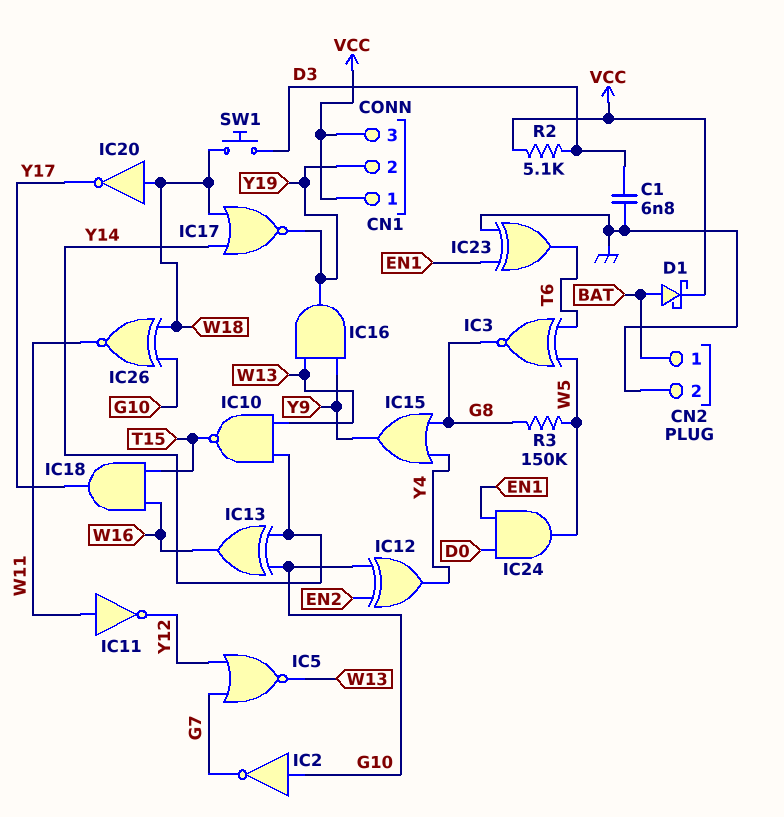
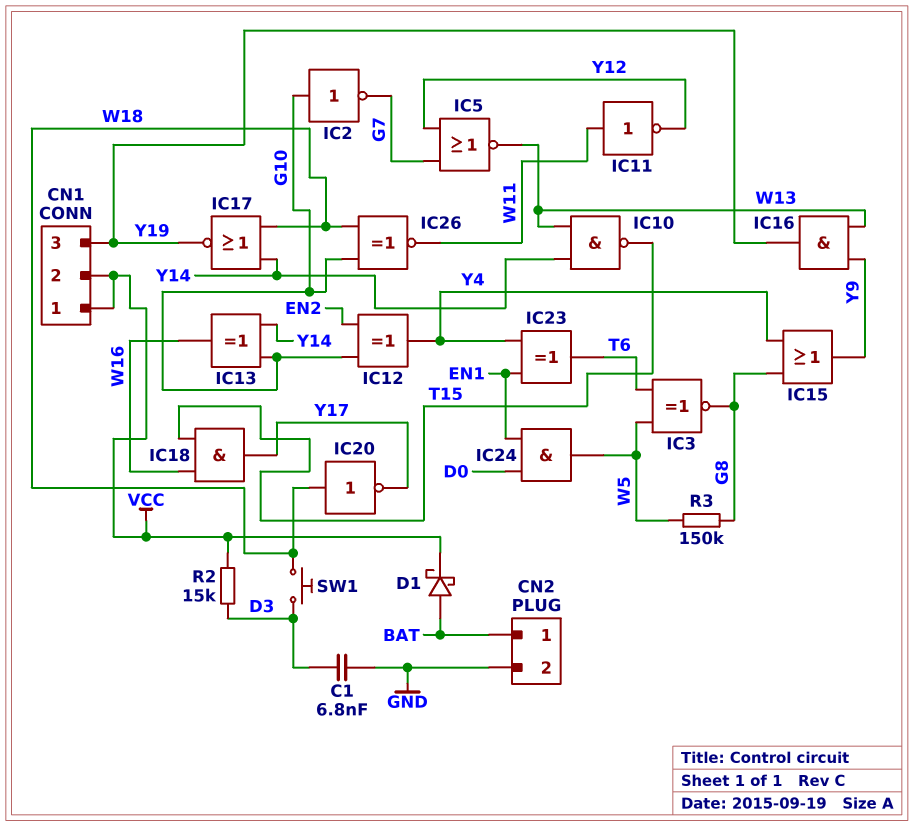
CN1 pin 2: Y19 -> VCC
CN1 pin 3: VCC -> Y19
IC23: XOR (in EN1, in GND, out T6) -> XOR (in EN1, in Y4, out T6)
R2: 5.1k (D3, VCC) -> 15k (D3, VCC)

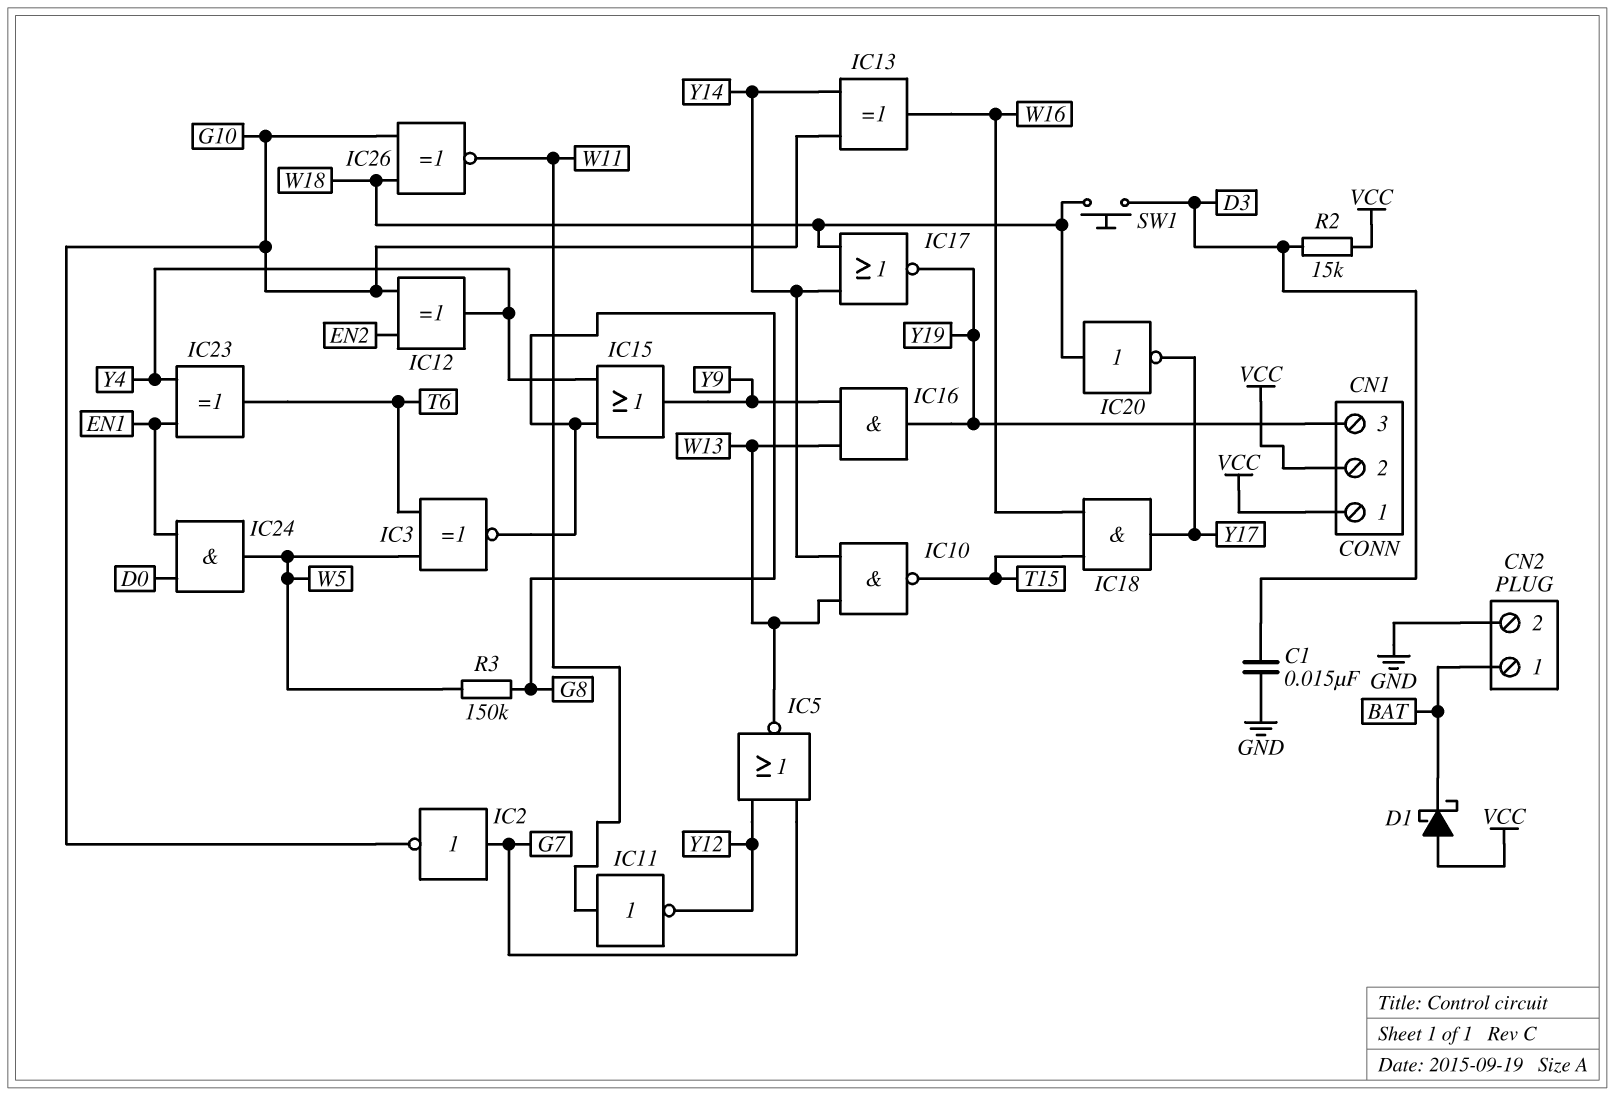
C1: 6.8nF (D3, GND) -> 15nF (D3, GND)
D1: schottky (A BAT, K VCC) -> schottky (A VCC, K BAT)
IC2: NOT (in G10, out G7) -> NOT (in G7, out G10)

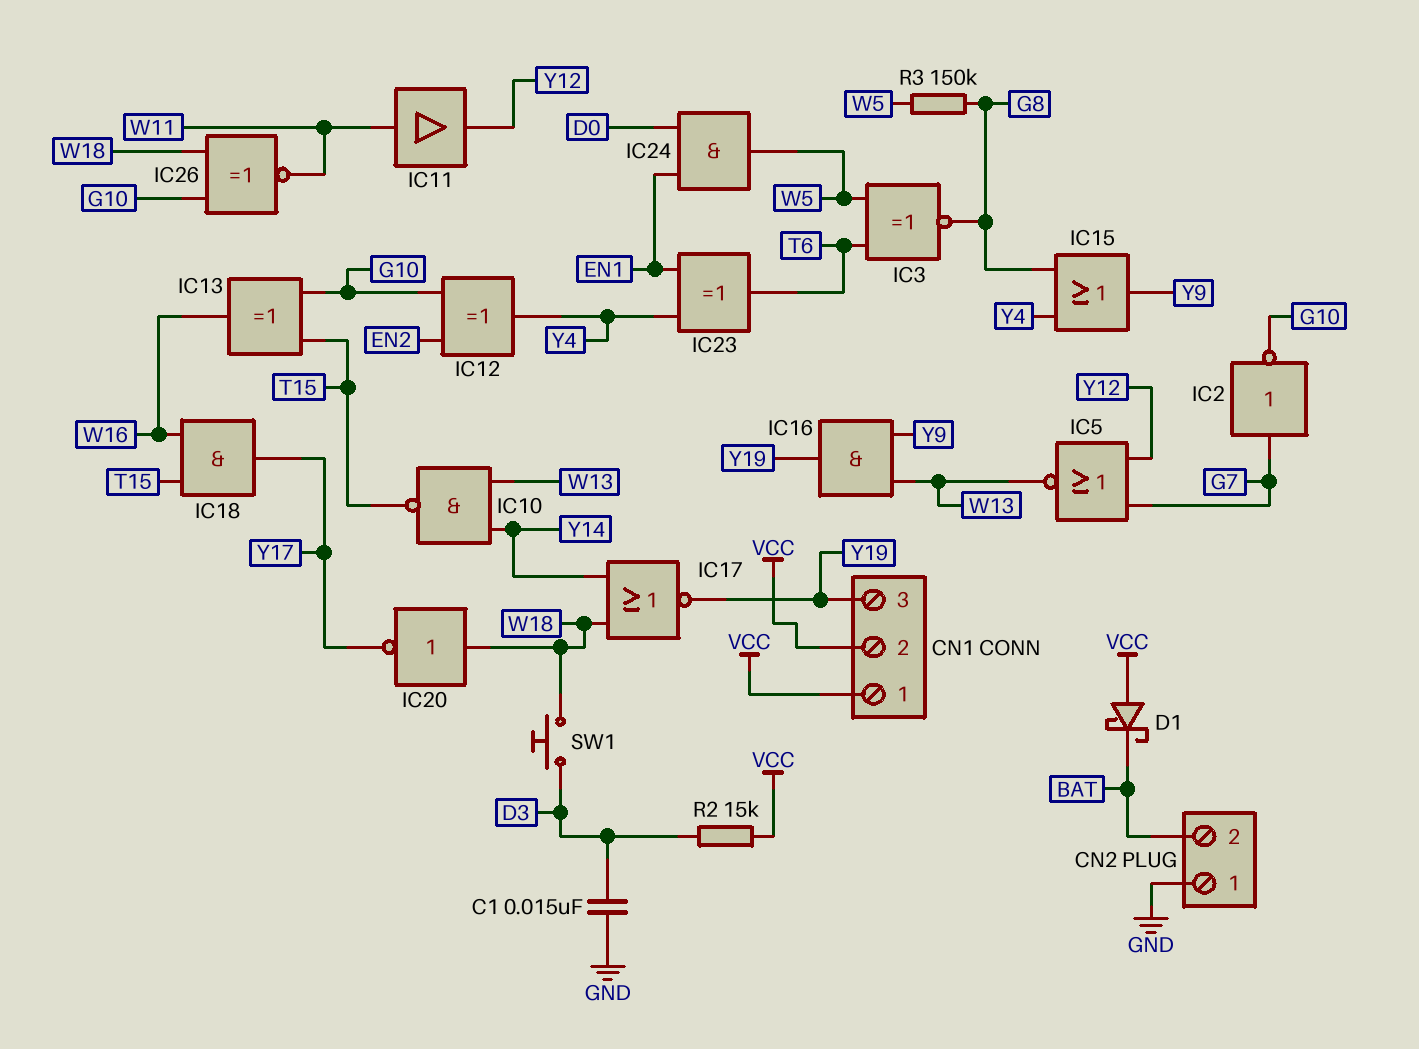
CN2 pin 1: BAT -> GND
CN2 pin 2: GND -> BAT
IC11: NOT (in W11, out Y12) -> buffer (in W11, out Y12)
IC13: XOR (in G10, in Y14, out W16) -> XOR (in G10, in T15, out W16)

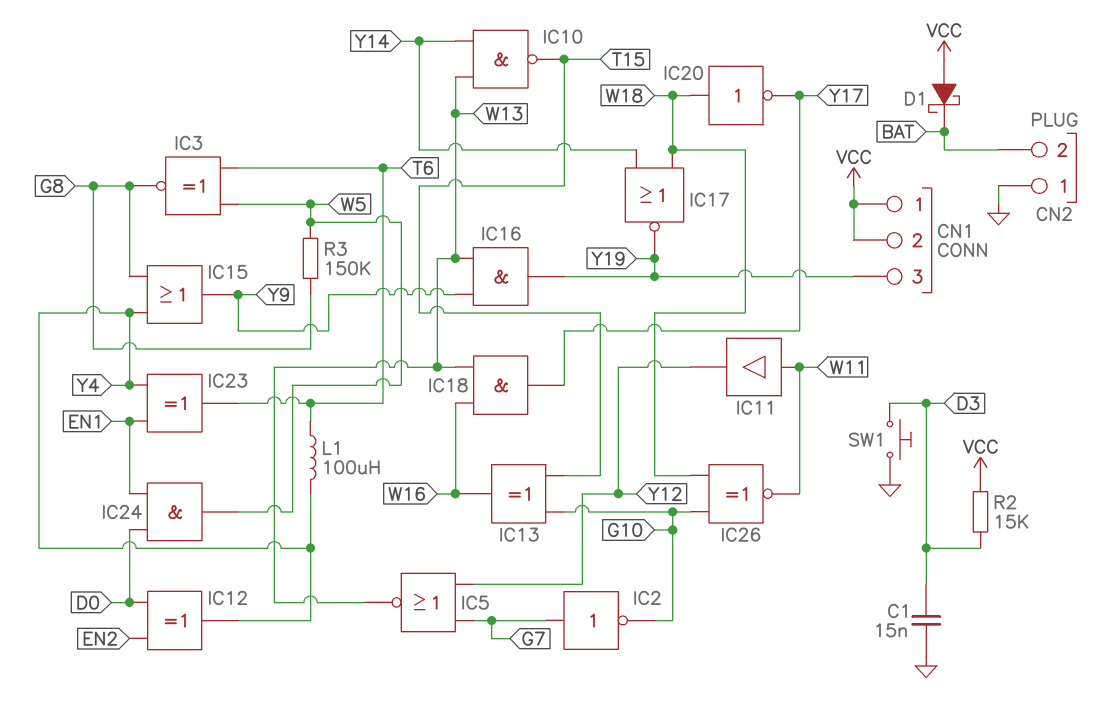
IC12: XOR (in EN2, in G10, out Y4) -> XOR (in D0, in EN2, out Y4)
IC18: AND (in T15, in W16, out Y17) -> AND (in W13, in W16, out Y17)
L1: none -> 100uH (T6, Y4)
SW1: button (D3, W18) -> button (D3, GND)

